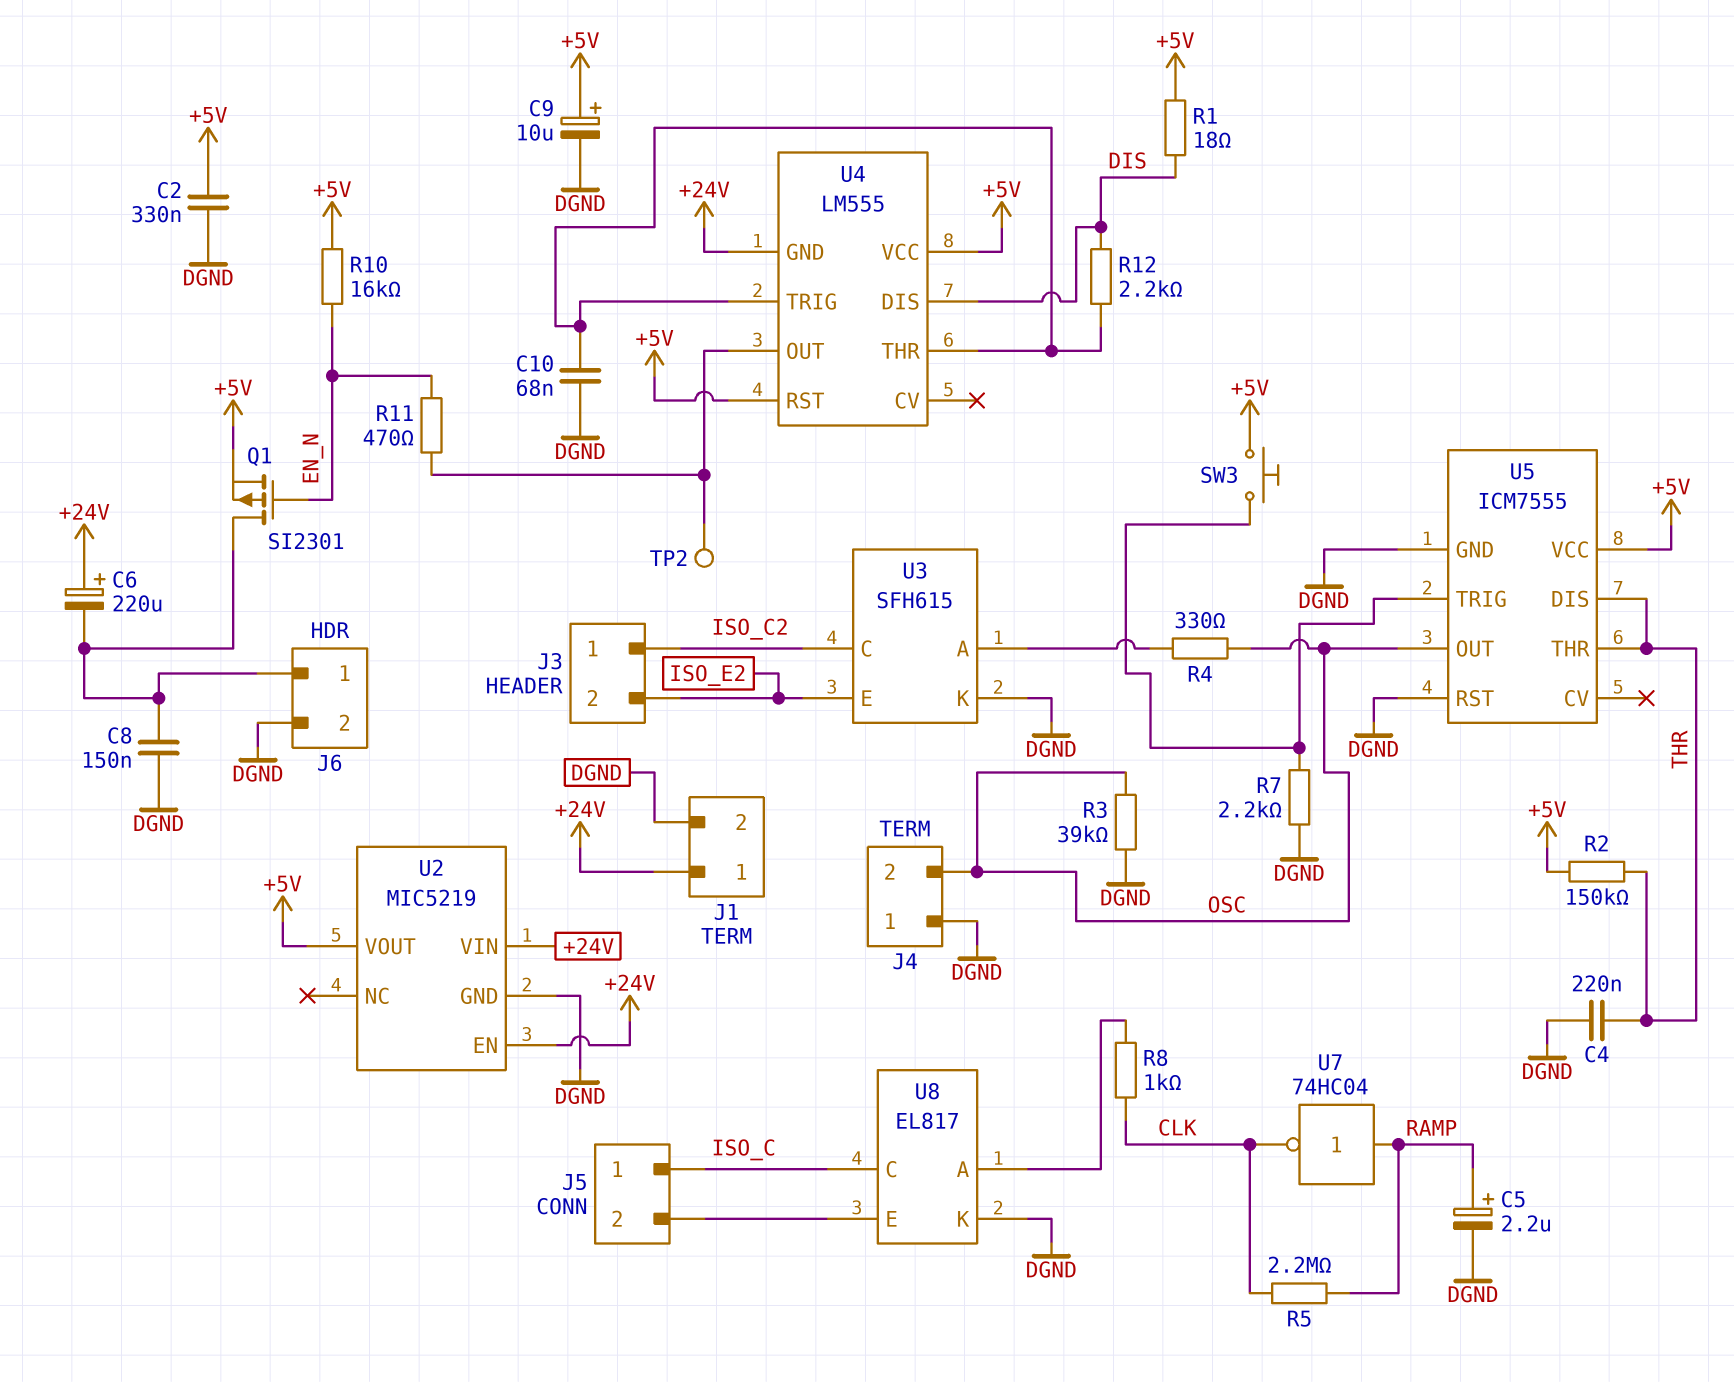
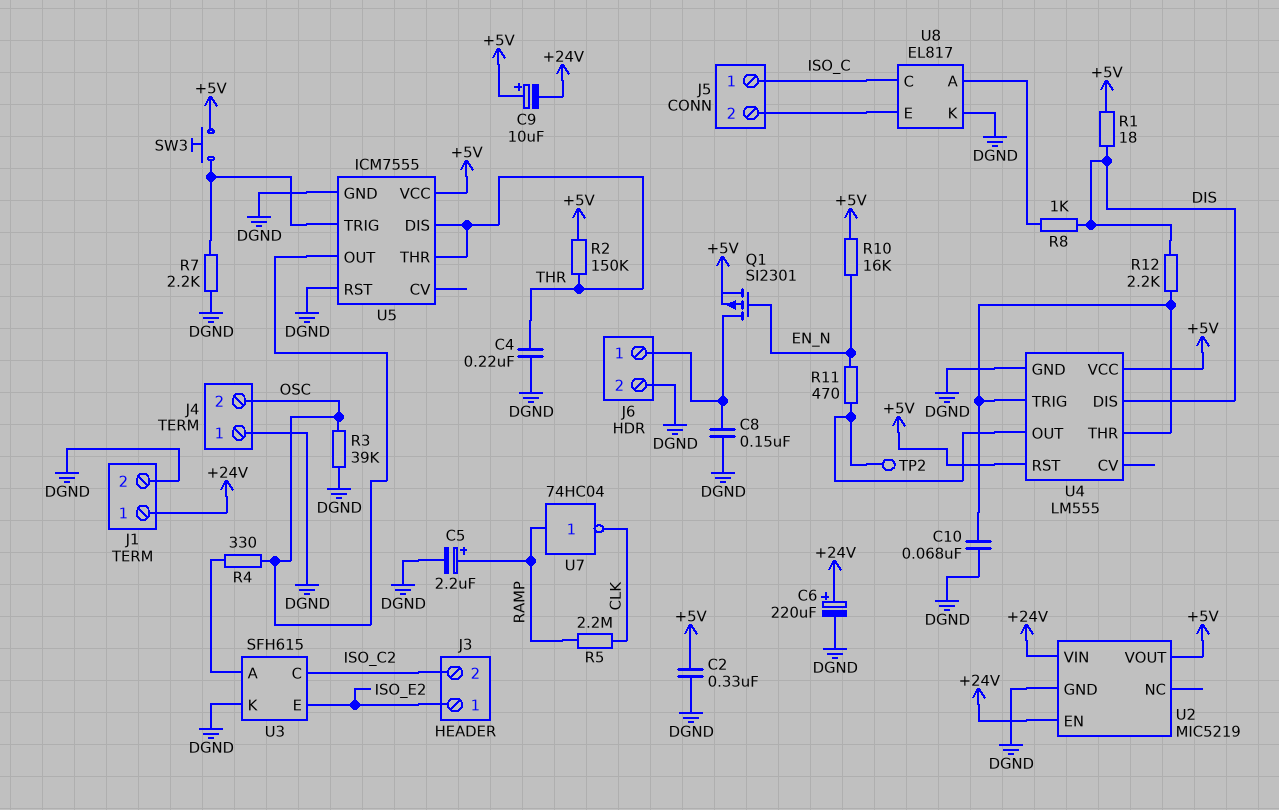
C6: 220uF (plus +24V, minus J6/1) -> 220uF (plus +24V, minus DGND)
C9: 10uF (plus +5V, minus DGND) -> 10uF (plus +5V, minus +24V)
J3 pin 1: ISO_C2 -> ISO_E2
J3 pin 2: ISO_E2 -> ISO_C2
R8: 1k (CLK, U8/A) -> 1k (DIS, U8/A)
U4 pin GND: +24V -> DGND

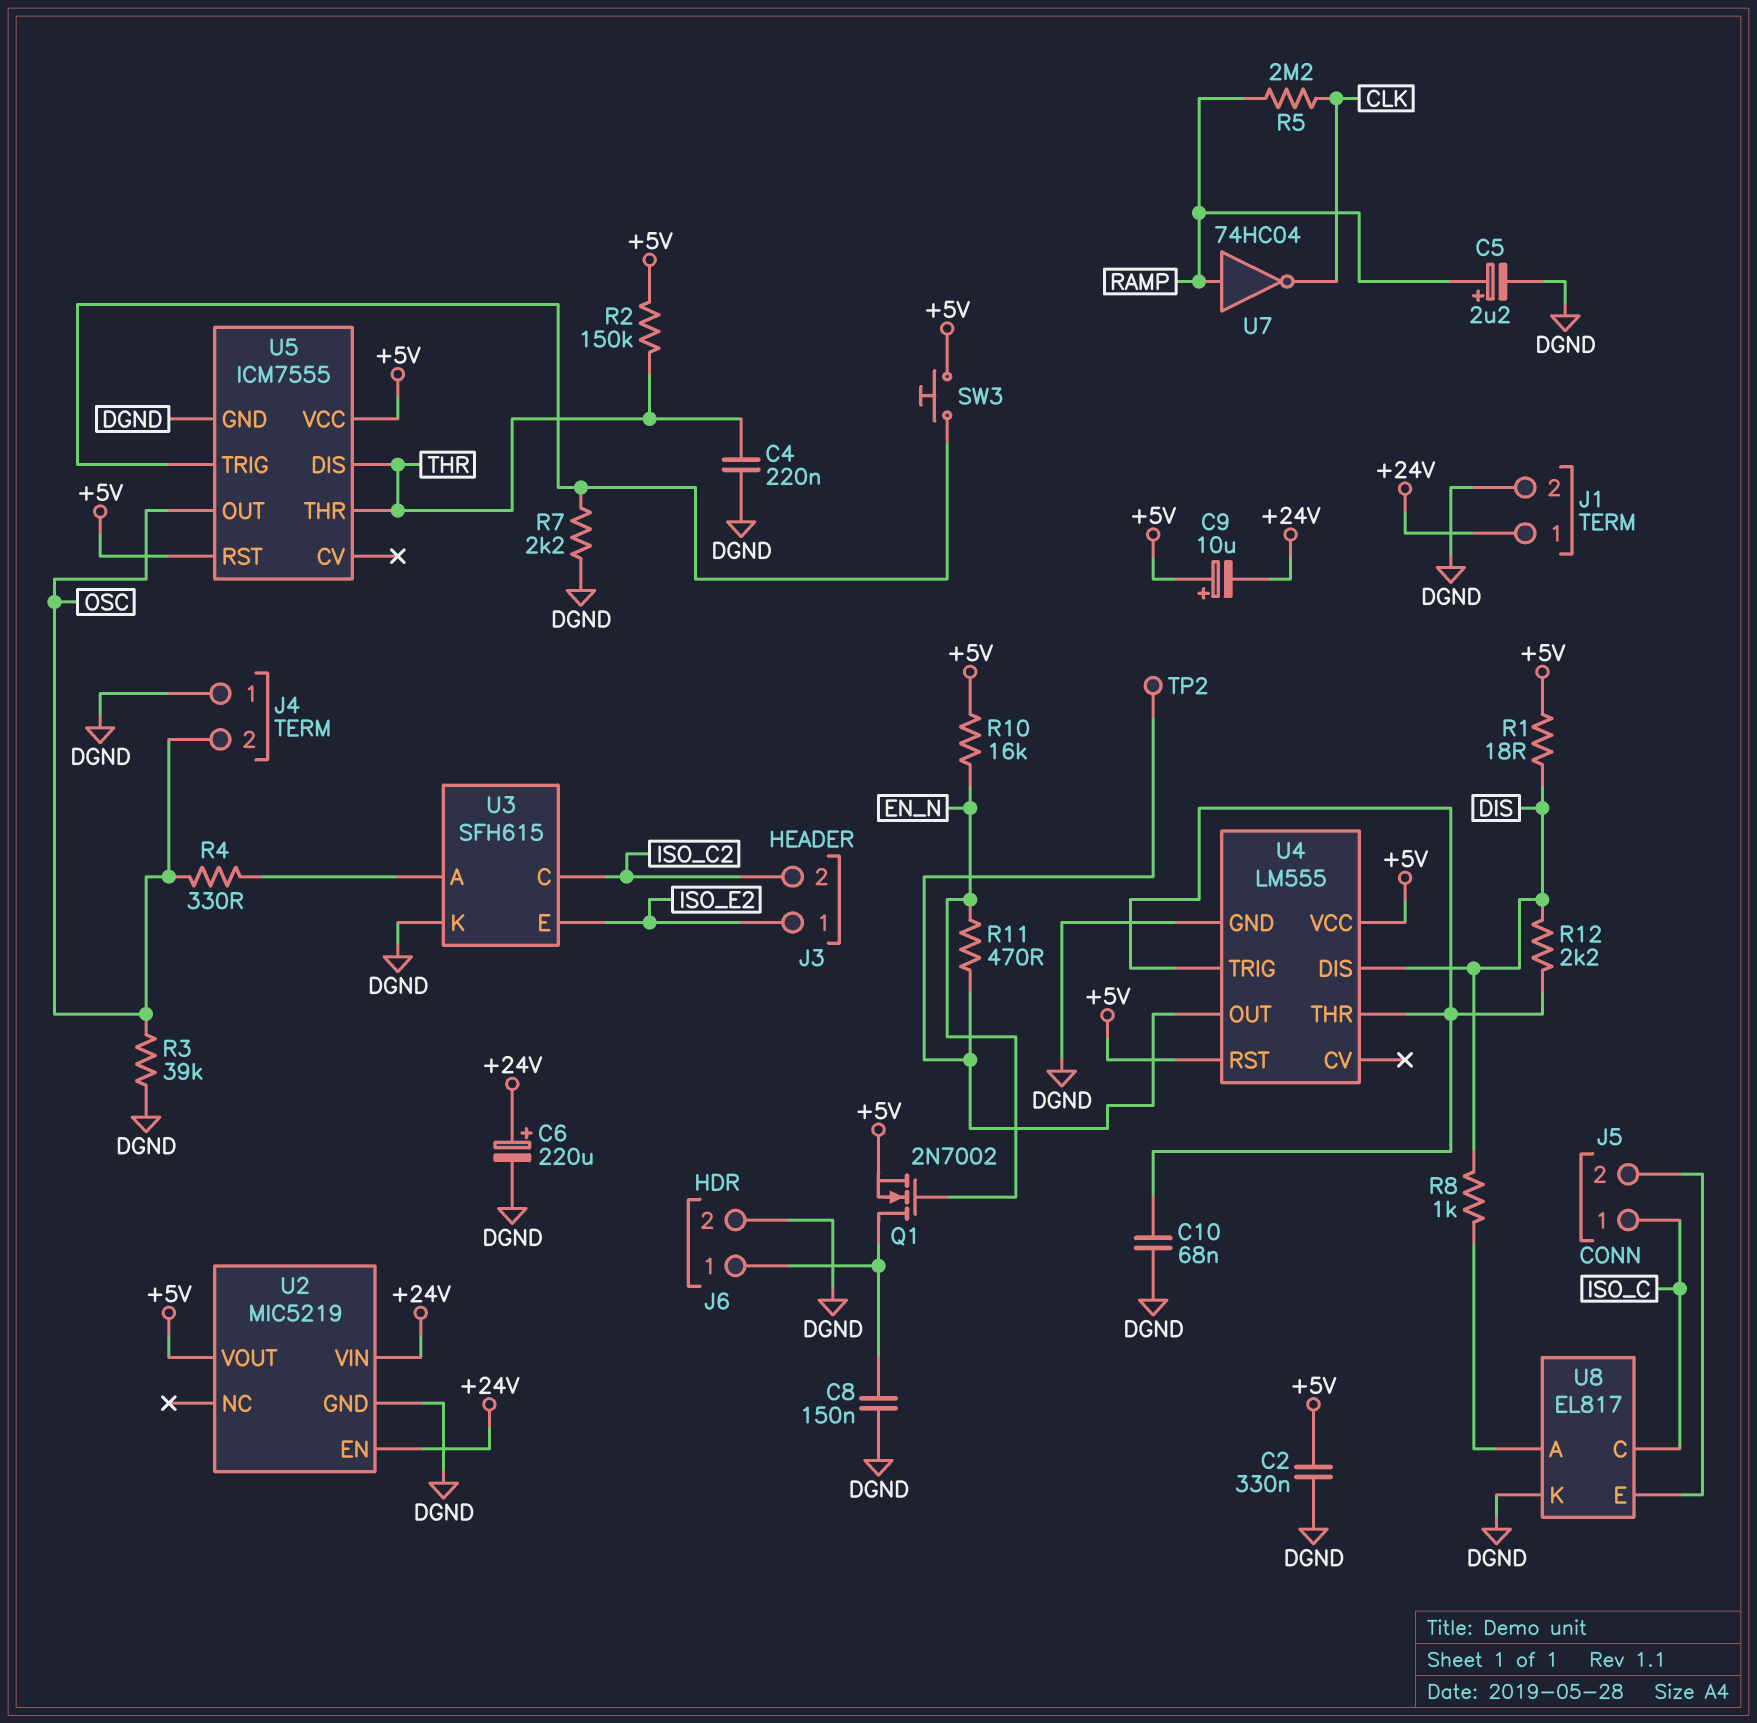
Q1: PMOS SI2301 (G EN_N, D J6/1, S +5V) -> NMOS 2N7002 (G EN_N, D J6/1, S +5V)
U5 pin RST: DGND -> +5V

